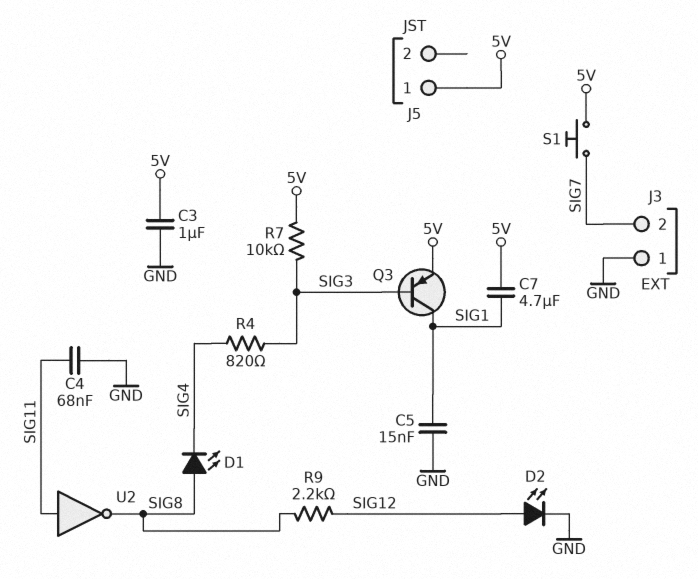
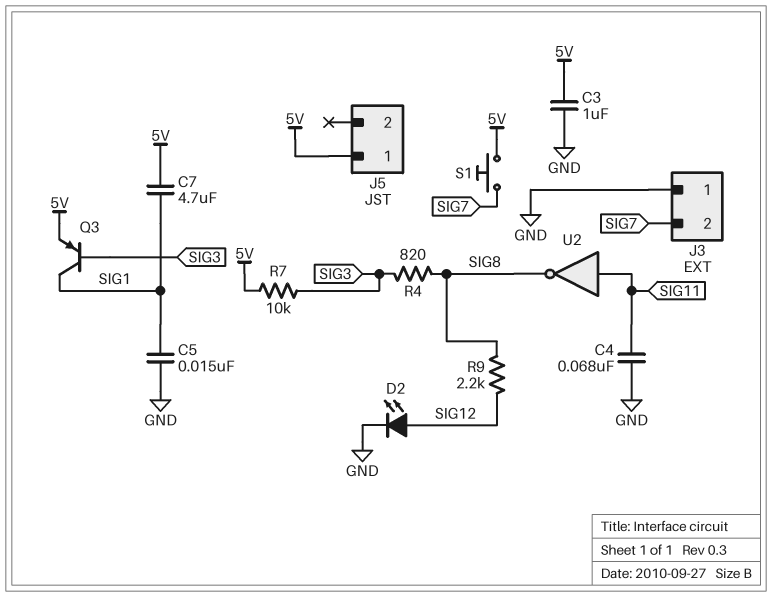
D1: LED (A SIG8, K SIG4) -> none
R4: 820 (SIG3, SIG4) -> 820 (SIG3, SIG8)

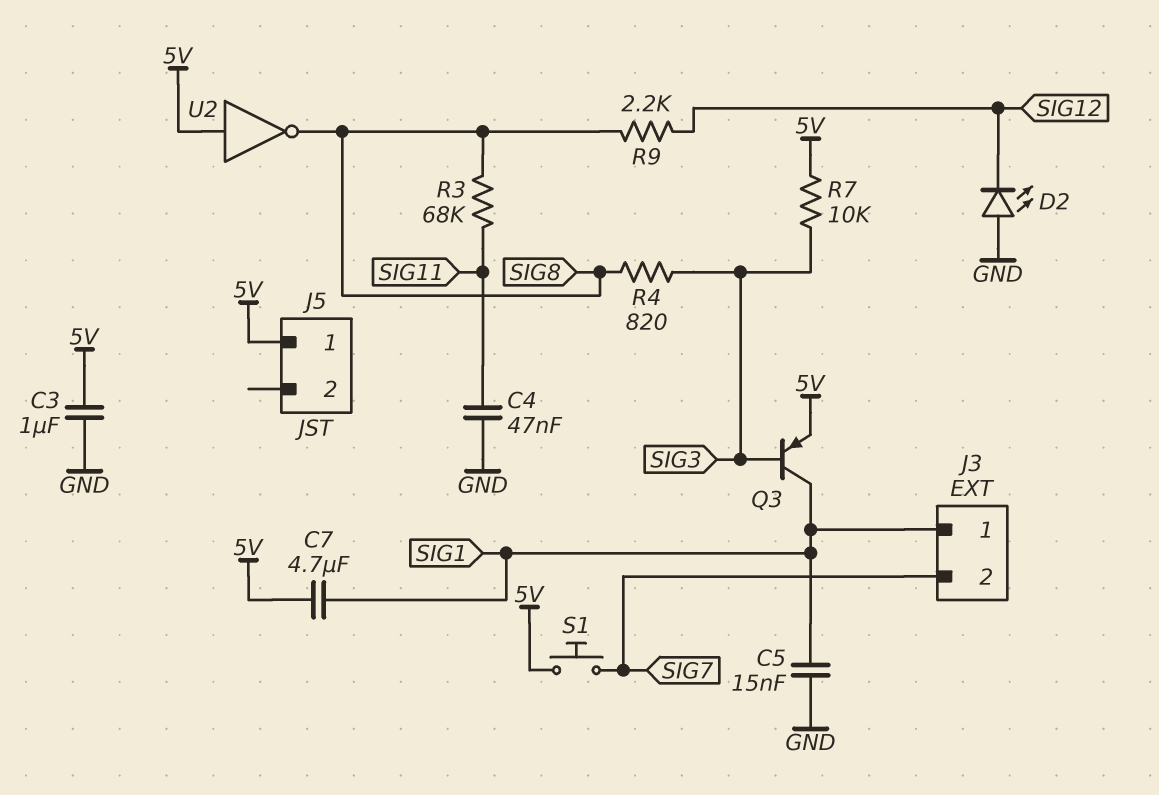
C4: 68nF (GND, SIG11) -> 47nF (GND, SIG11)
D2: LED (A SIG12, K GND) -> LED (A GND, K SIG12)
J3 pin 1: GND -> SIG1
R3: none -> 68k (SIG8, SIG11)
U2: NOT (in SIG11, out SIG8) -> NOT (in 5V, out SIG8)

